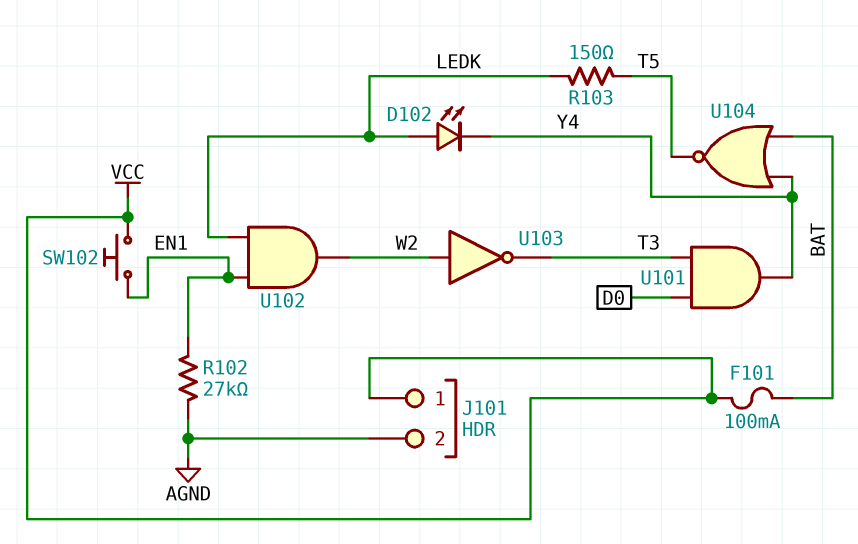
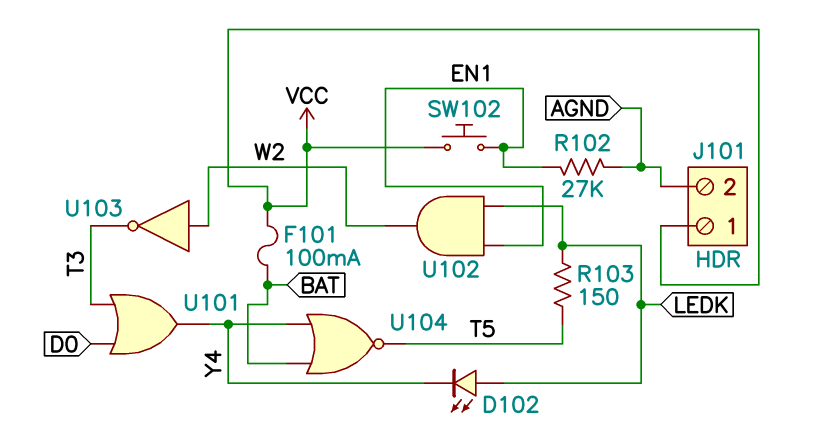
U101: AND (in D0, in T3, out Y4) -> OR (in D0, in T3, out Y4)

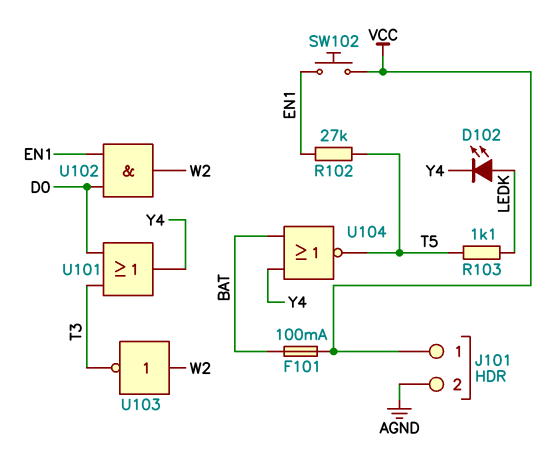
R102: 27k (AGND, EN1) -> 27k (EN1, T5)
R103: 150 (LEDK, T5) -> 1.1k (LEDK, T5)
U102: AND (in EN1, in LEDK, out W2) -> AND (in D0, in EN1, out W2)

